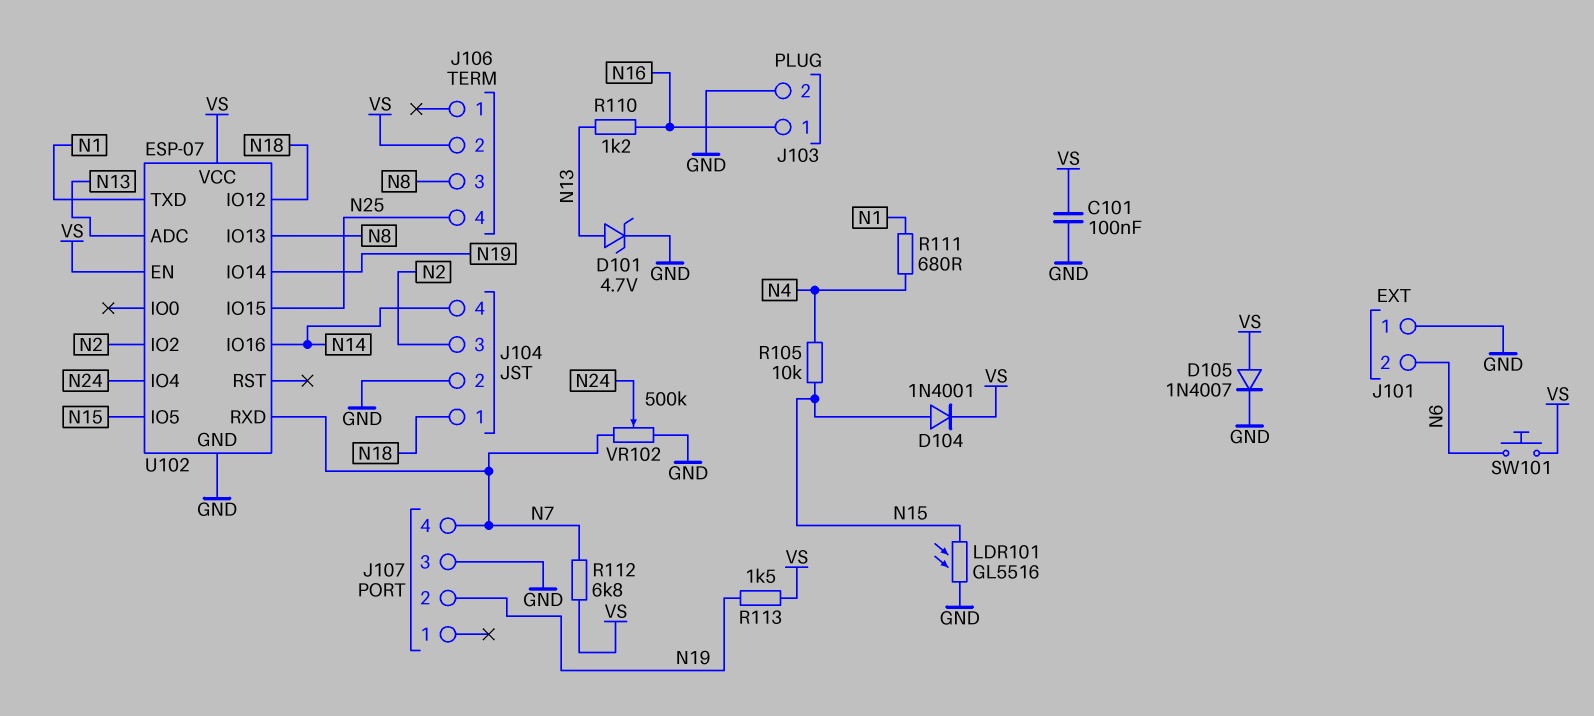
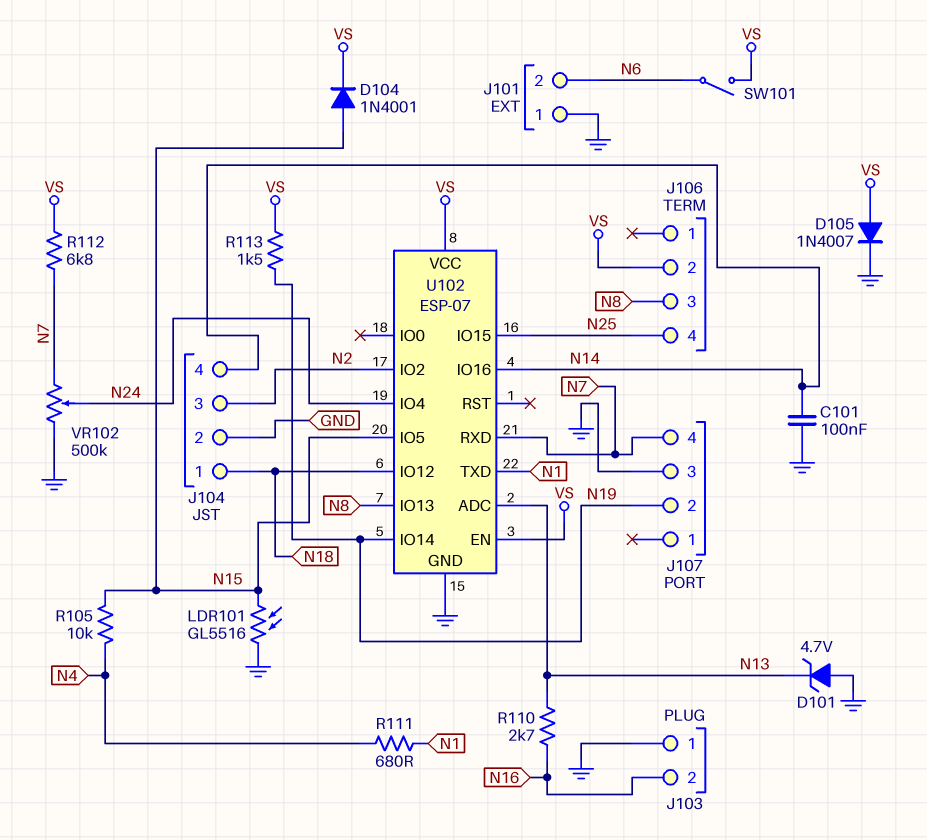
C101: 100nF (GND, VS) -> 100nF (GND, N14)
D101: zener 4.7V (A N13, K GND) -> zener 4.7V (A GND, K N13)
J103 pin 1: N16 -> GND
J103 pin 2: GND -> N16
R110: 1.2k (N13, N16) -> 2.7k (N13, N16)
SW101: button (N6, VS) -> switch (N6, VS)

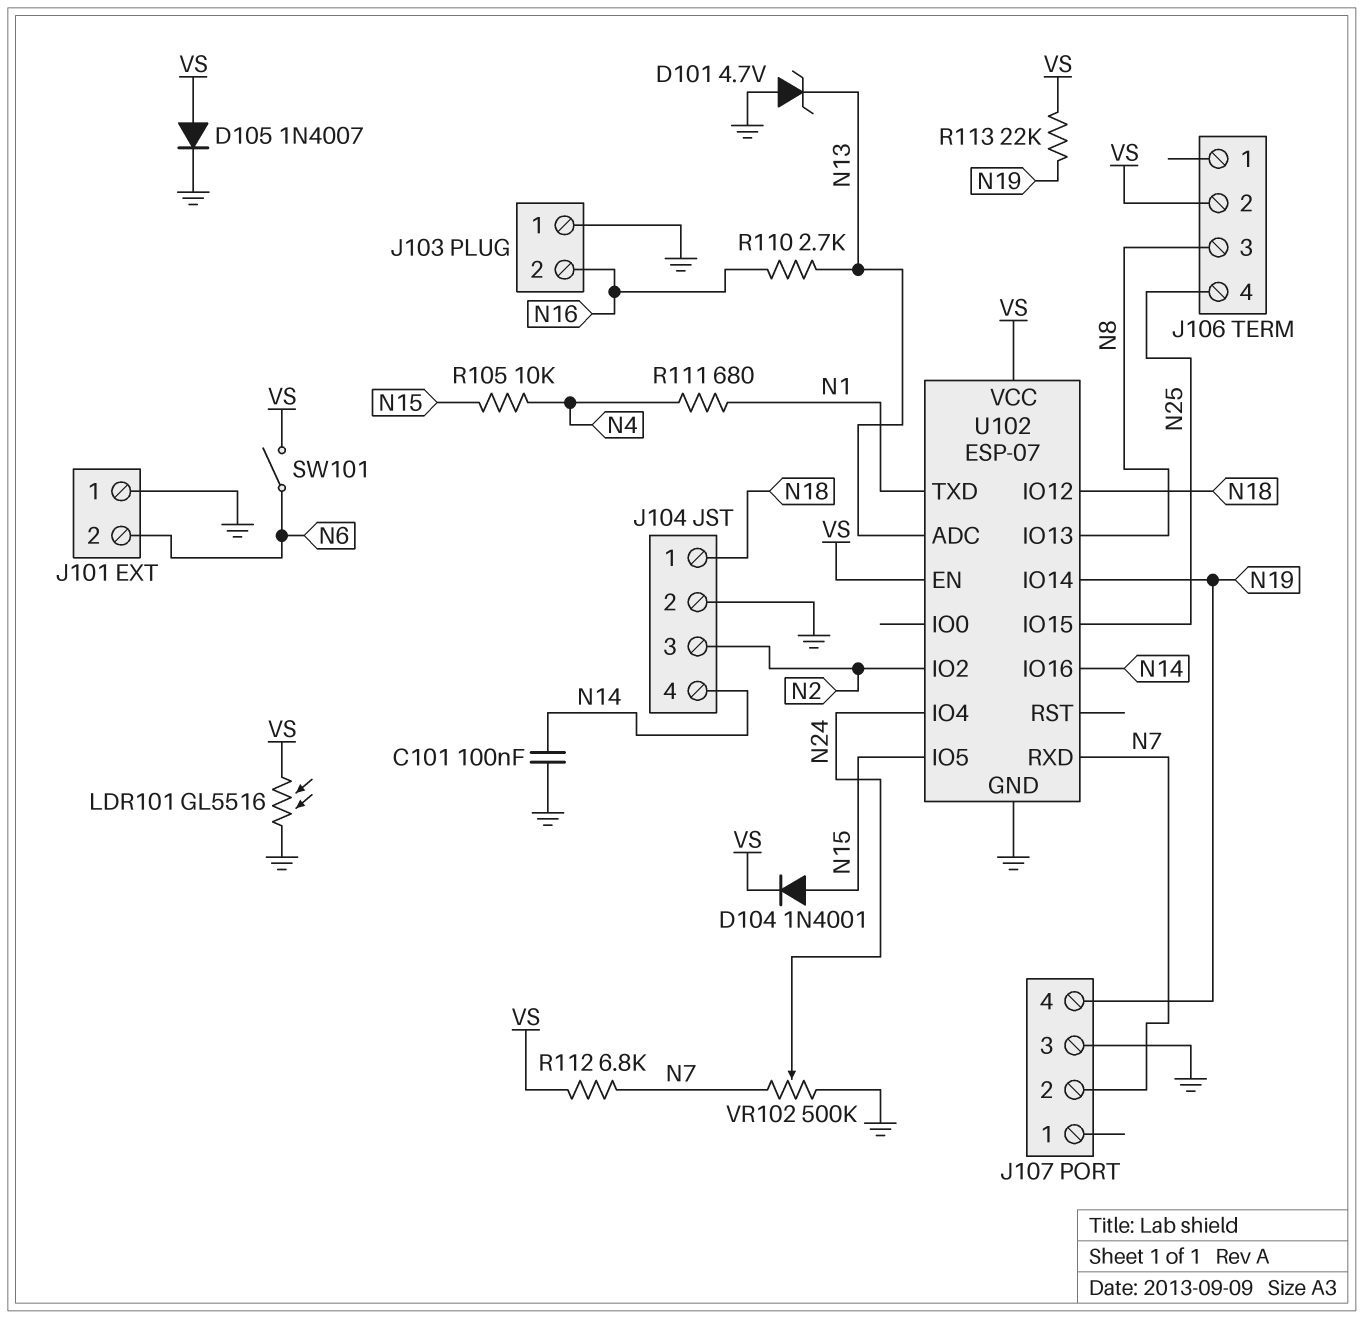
J107 pin 2: N19 -> N7
J107 pin 4: N7 -> N19
LDR101: GL5516 (GND, N15) -> GL5516 (GND, VS)
R113: 1.5k (N19, VS) -> 22k (N19, VS)

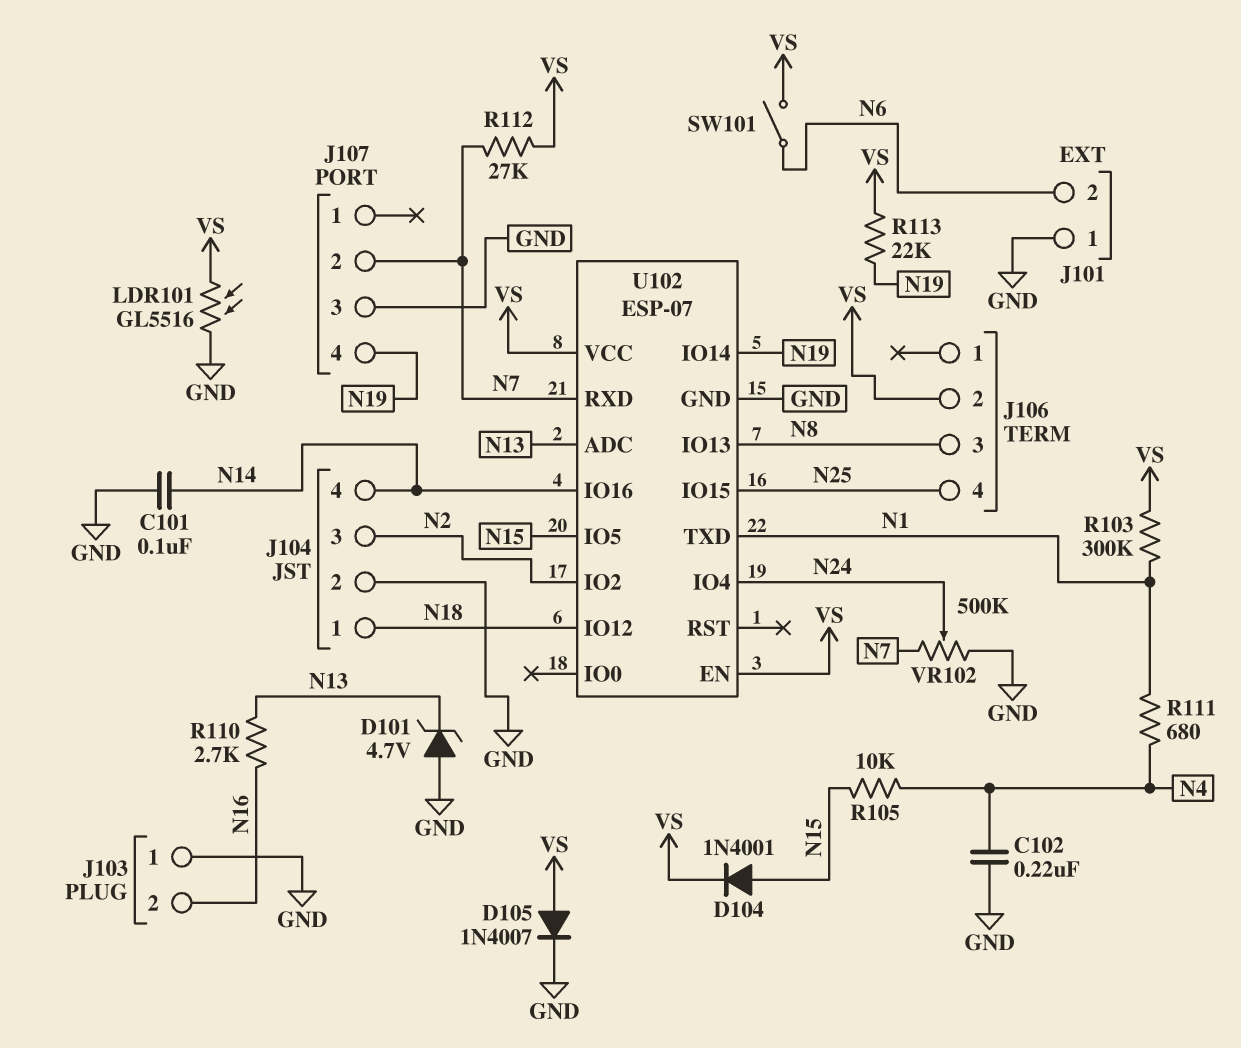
C102: none -> 220nF (GND, N4)
R103: none -> 300k (N1, VS)
R112: 6.8k (N7, VS) -> 27k (N7, VS)

